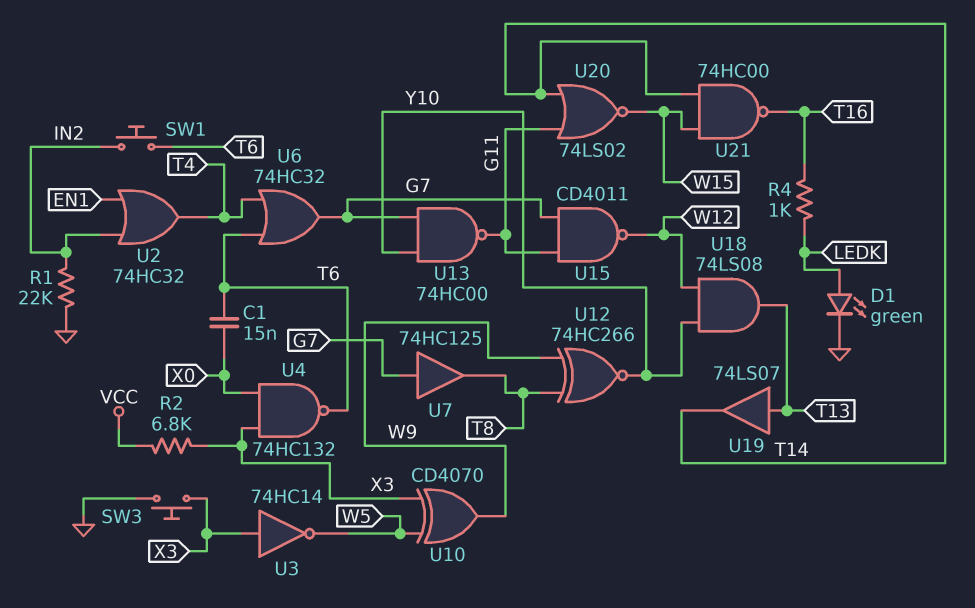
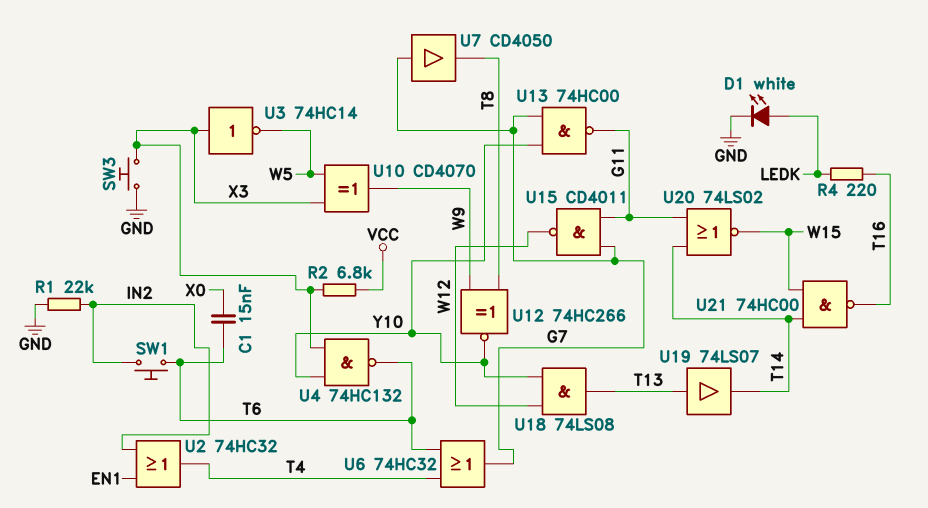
D1: LED green (A LEDK, K GND) -> LED white (A LEDK, K GND)
R4: 1k (LEDK, T16) -> 220 (LEDK, T16)
U4: NAND 74HC132 (in X0, in X3, out T6) -> NAND 74HC132 (in X3, in Y10, out T6)
U7: buffer 74HC125 (in G7, out T8) -> buffer CD4050 (in G7, out T8)

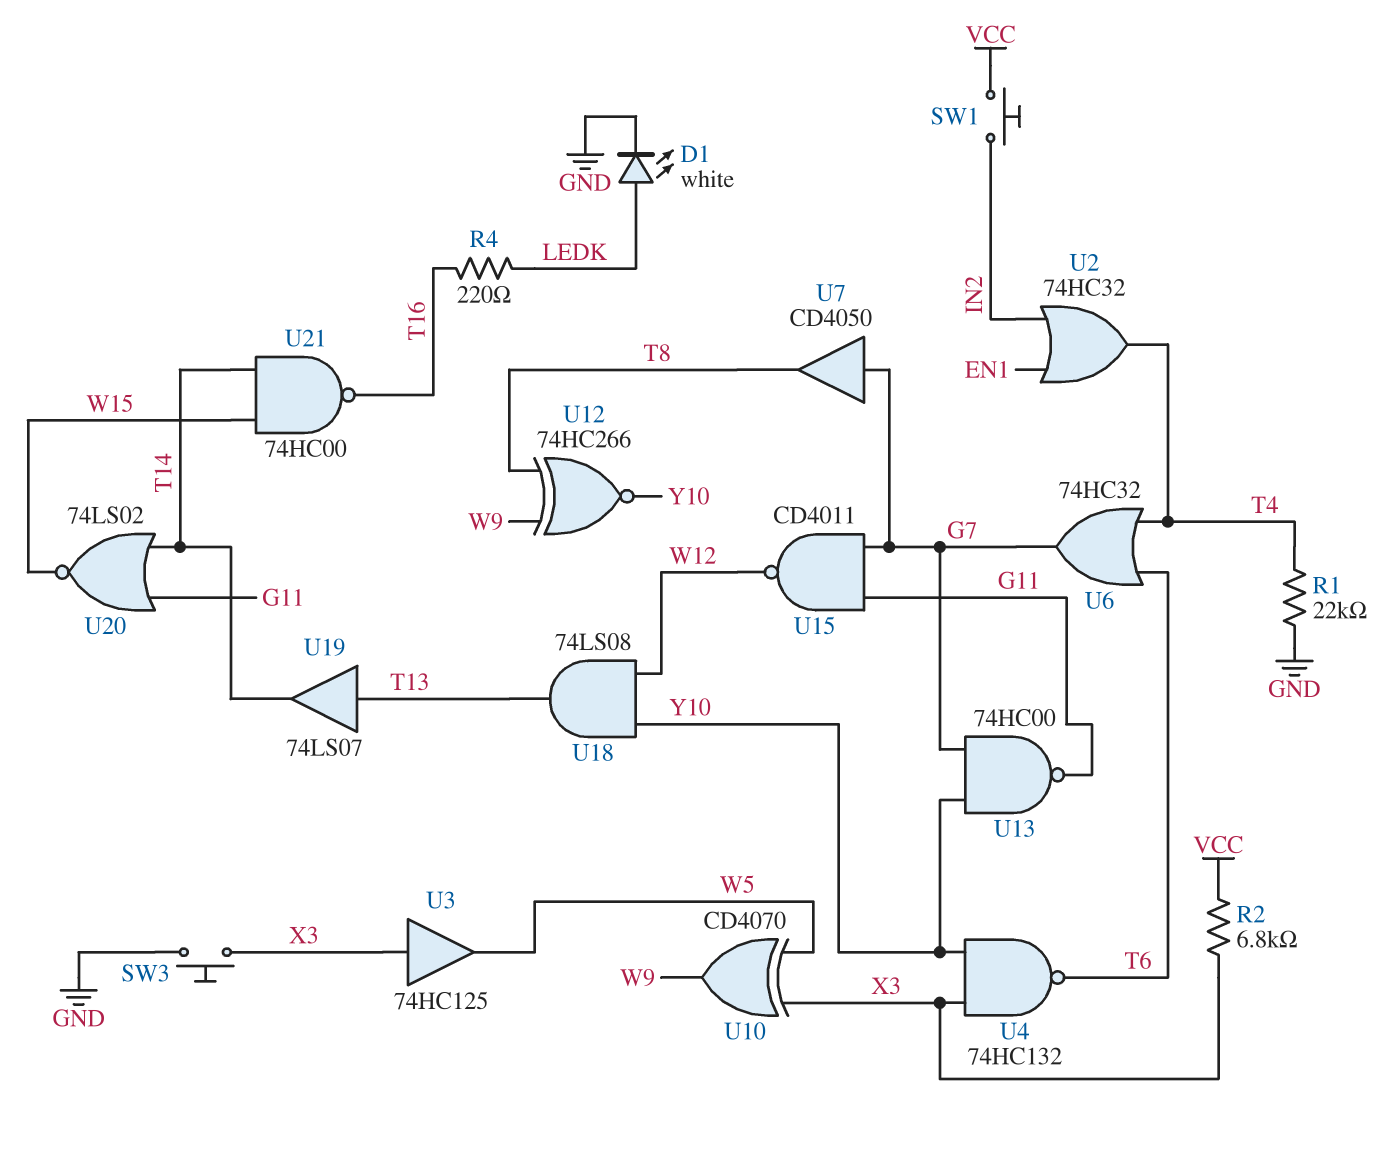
C1: 15nF (T6, X0) -> none
R1: 22k (GND, IN2) -> 22k (GND, T4)
SW1: button (IN2, T6) -> button (IN2, VCC)
U3: NOT 74HC14 (in X3, out W5) -> buffer 74HC125 (in X3, out W5)

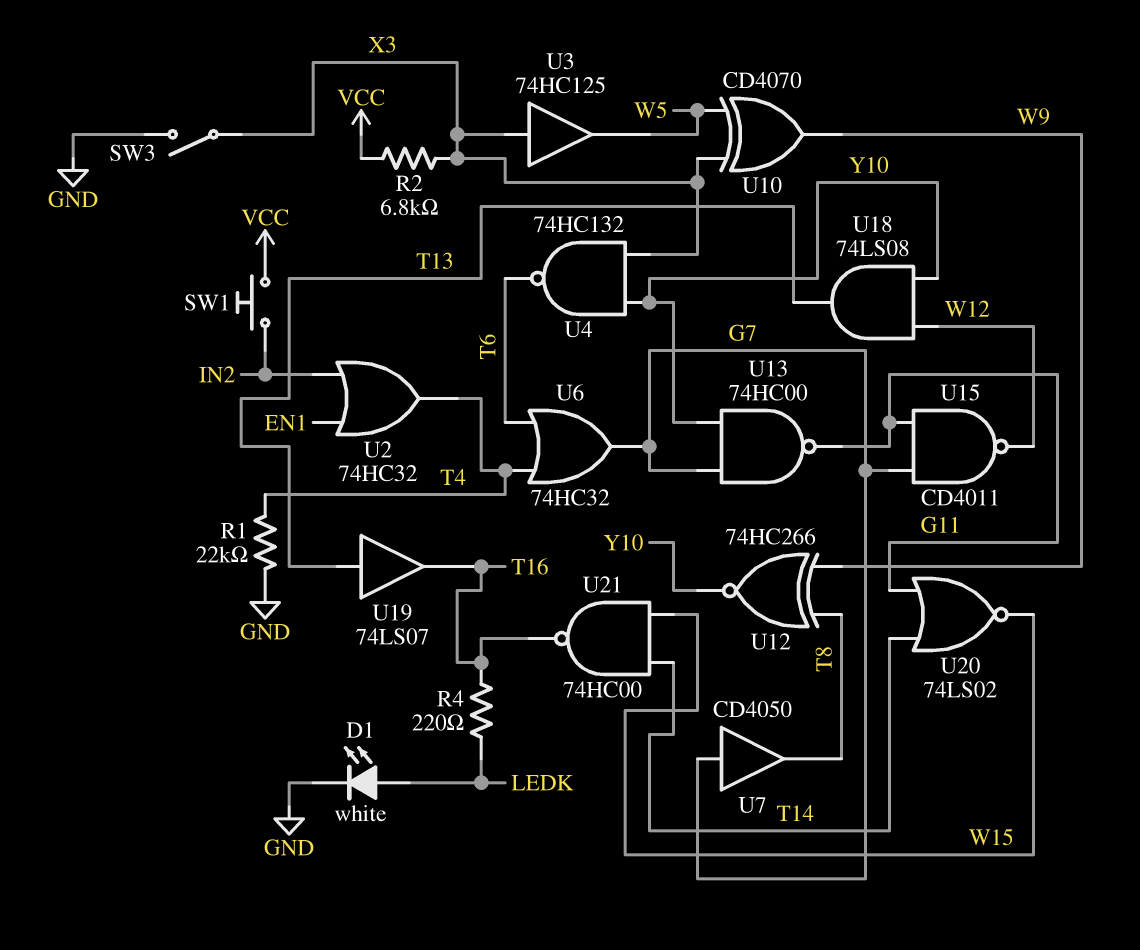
SW3: button (GND, X3) -> switch (GND, X3)
U19: buffer 74LS07 (in T13, out T14) -> buffer 74LS07 (in T13, out T16)

